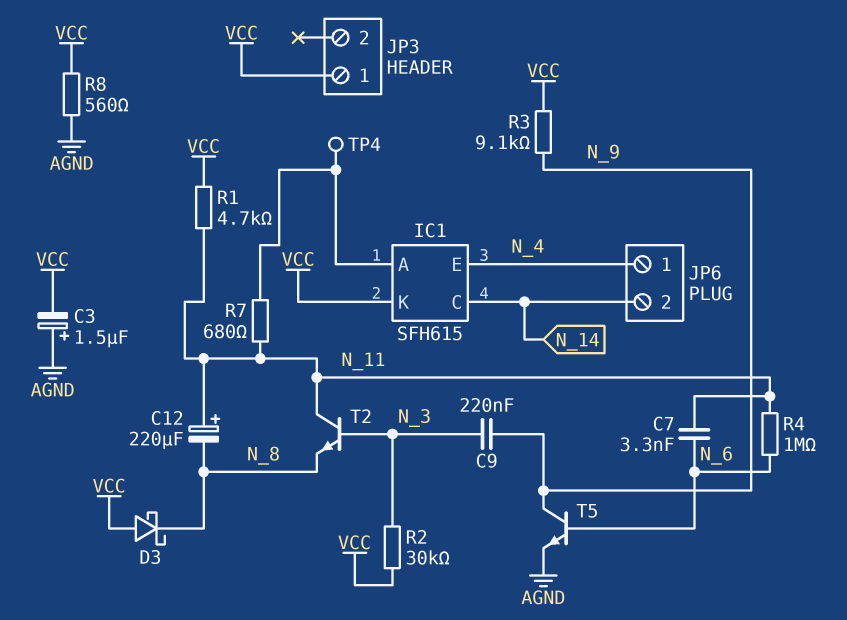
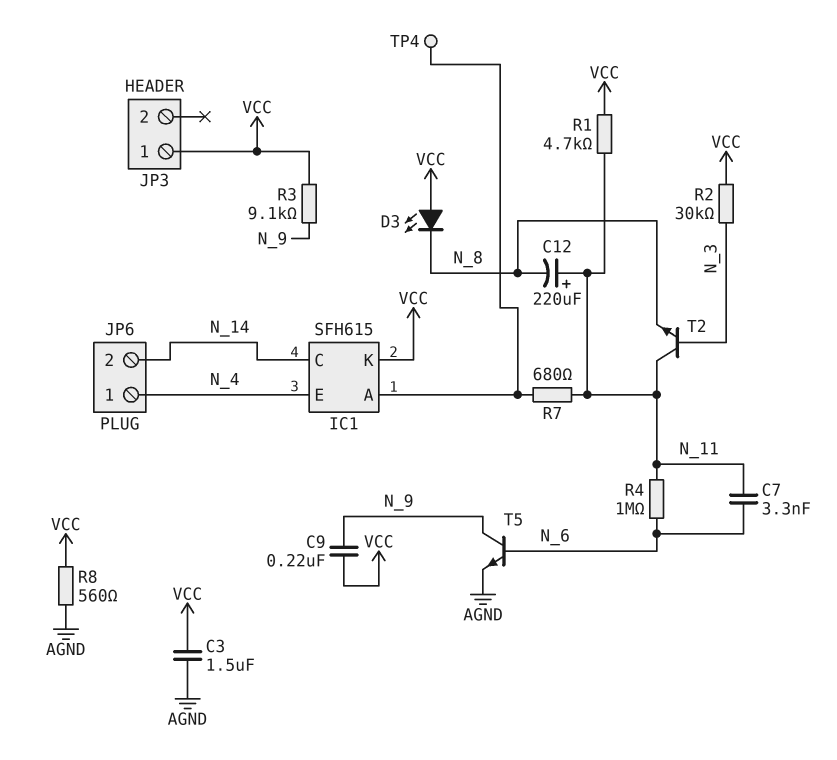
C3: 1.5uF (plus AGND, minus VCC) -> 1.5uF (AGND, VCC)
C9: 220nF (N_3, N_9) -> 220nF (N_9, VCC)
D3: schottky (A VCC, K N_8) -> LED (A VCC, K N_8)

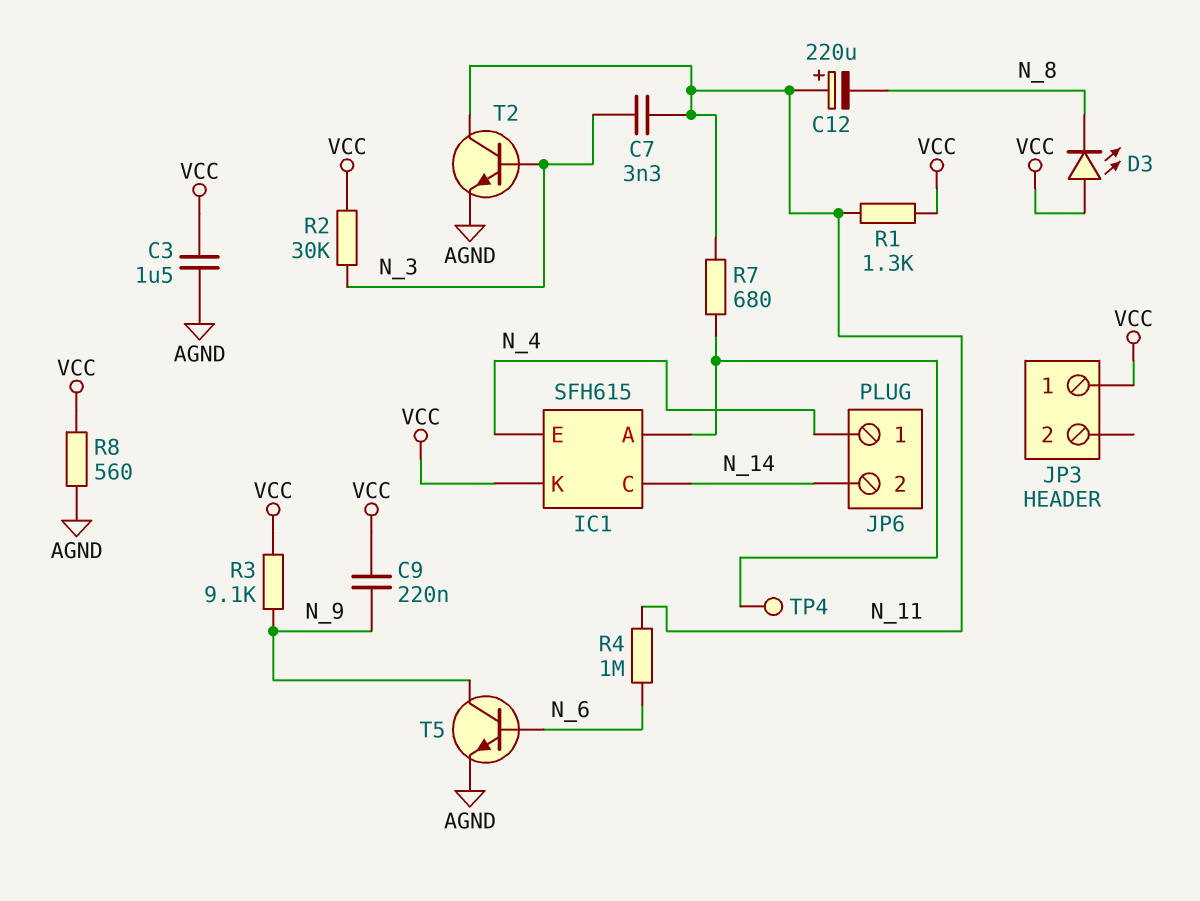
C7: 3.3nF (N_6, N_11) -> 3.3nF (N_3, N_11)
R1: 4.7k (N_11, VCC) -> 1.3k (N_11, VCC)
T2: NPN (B N_3, C N_11, E N_8) -> NPN (B N_3, C N_11, E AGND)

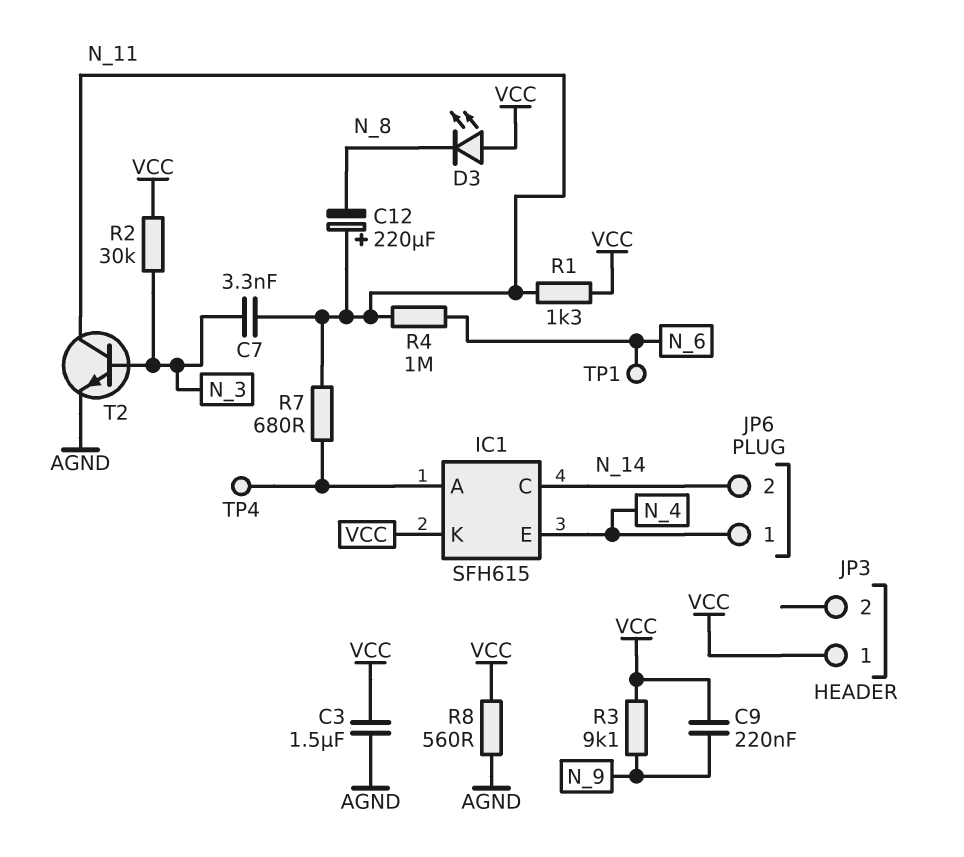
T5: NPN (B N_6, C N_9, E AGND) -> none
TP1: none -> test point (N_6)

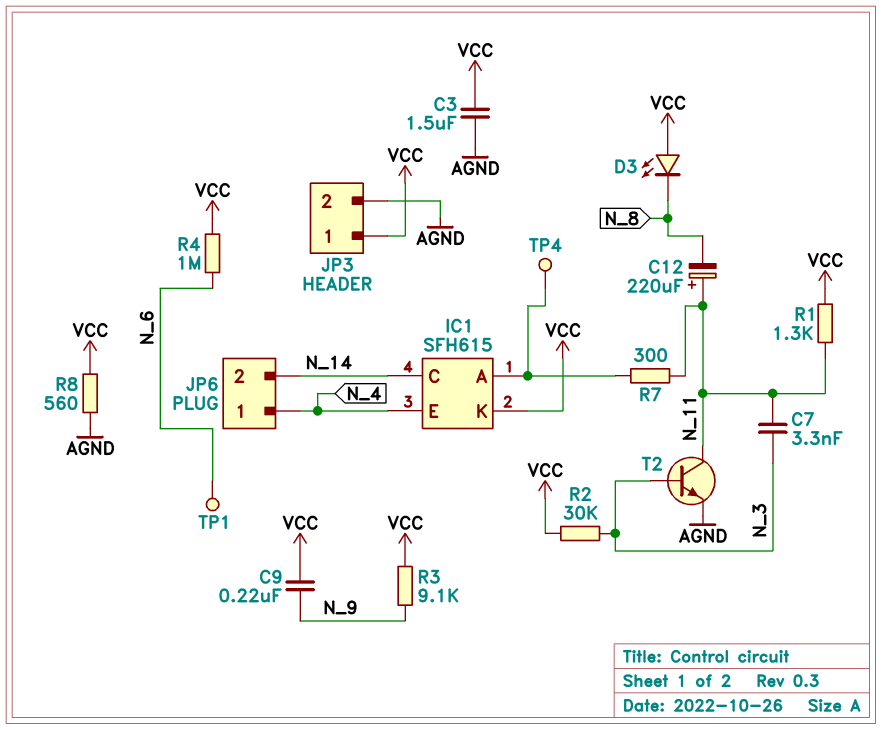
JP3 pin 2: none -> AGND
R4: 1M (N_6, N_11) -> 1M (N_6, VCC)
R7: 680 (IC1/A, N_11) -> 300 (IC1/A, N_11)

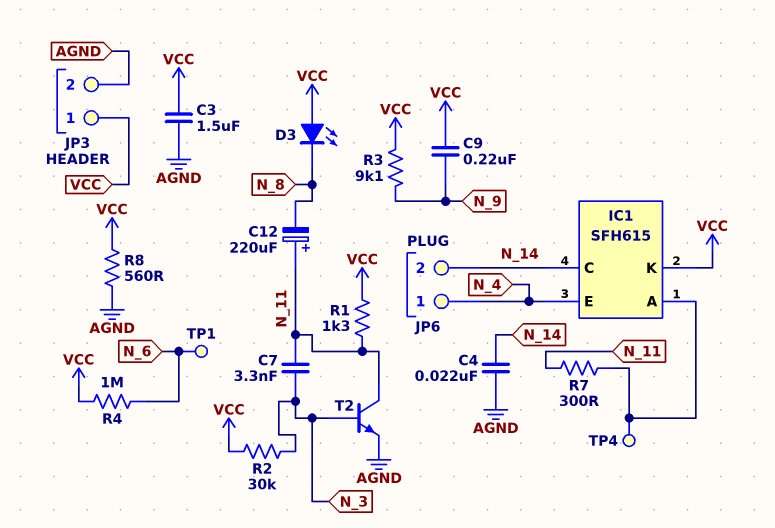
C4: none -> 22nF (AGND, N_14)

